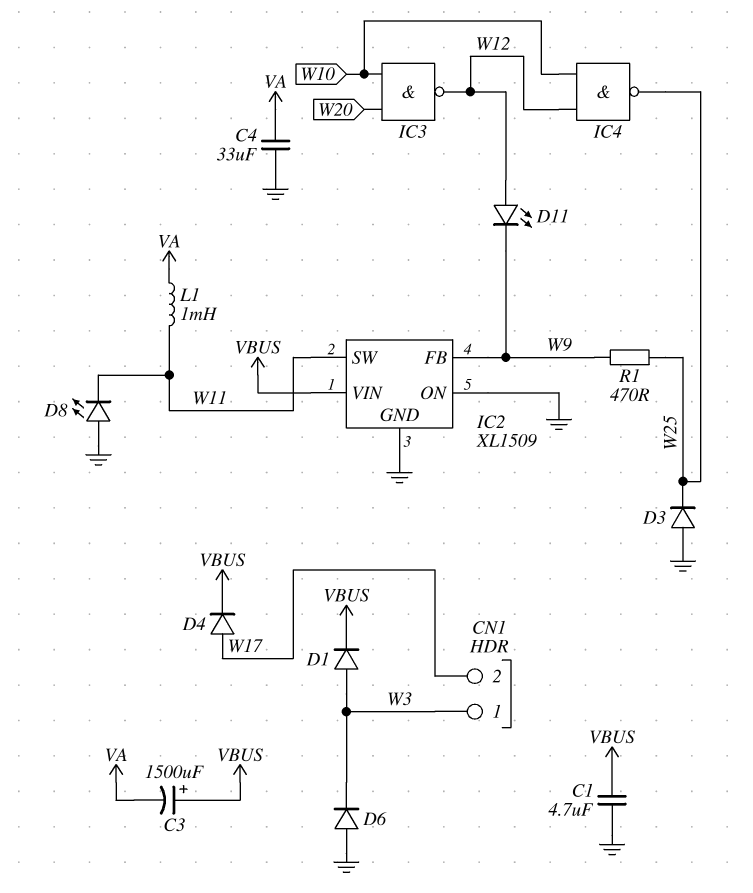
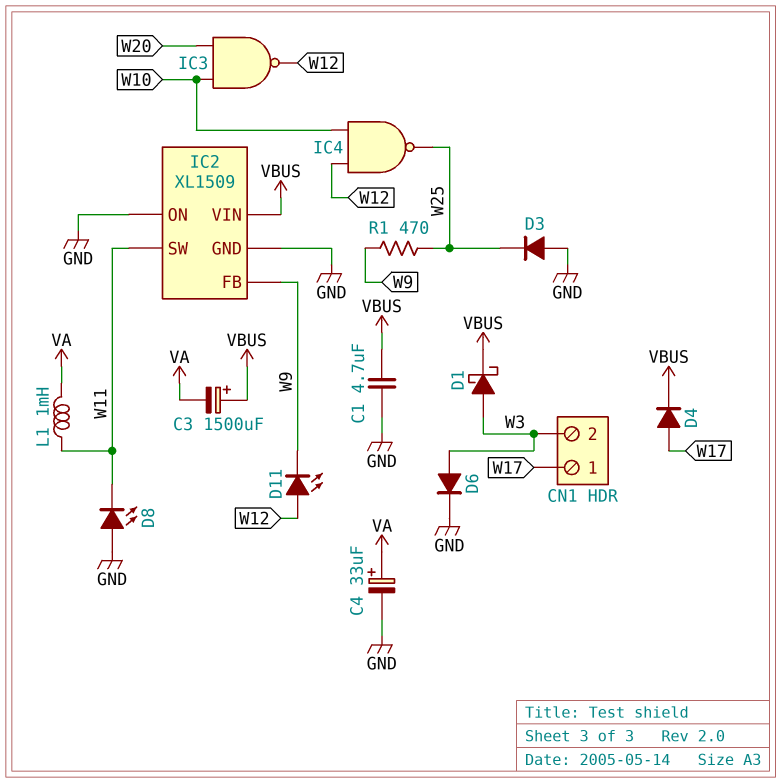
C4: 33uF (GND, VA) -> 33uF (plus VA, minus GND)
CN1 pin 1: W3 -> W17
CN1 pin 2: W17 -> W3
D1: diode (A W3, K VBUS) -> schottky (A W3, K VBUS)
D6: diode (A GND, K W3) -> diode (A W3, K GND)

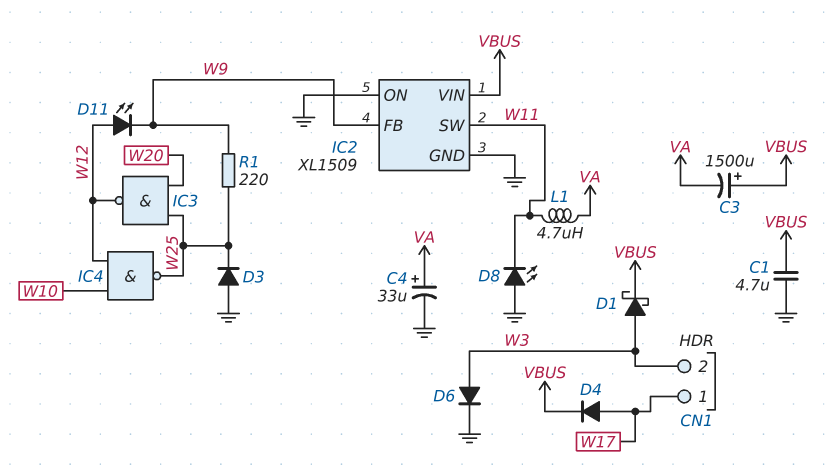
IC3: NAND (in W10, in W20, out W12) -> NAND (in W20, in W25, out W12)
L1: 1mH (VA, W11) -> 4.7uH (VA, W11)
R1: 470 (W9, W25) -> 220 (W9, W25)

